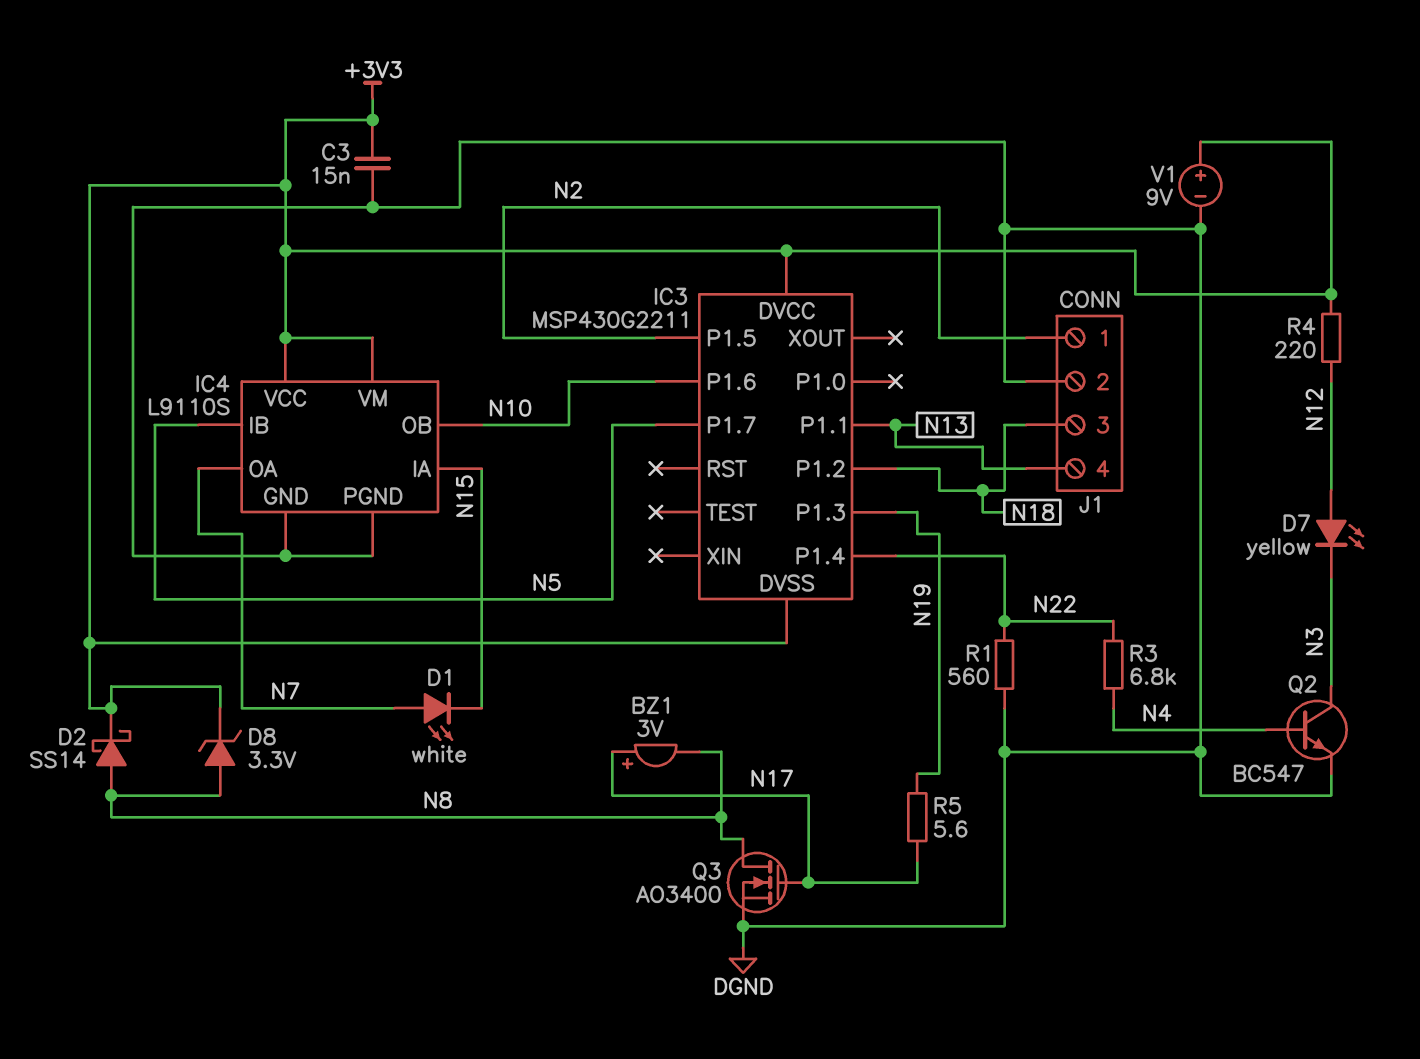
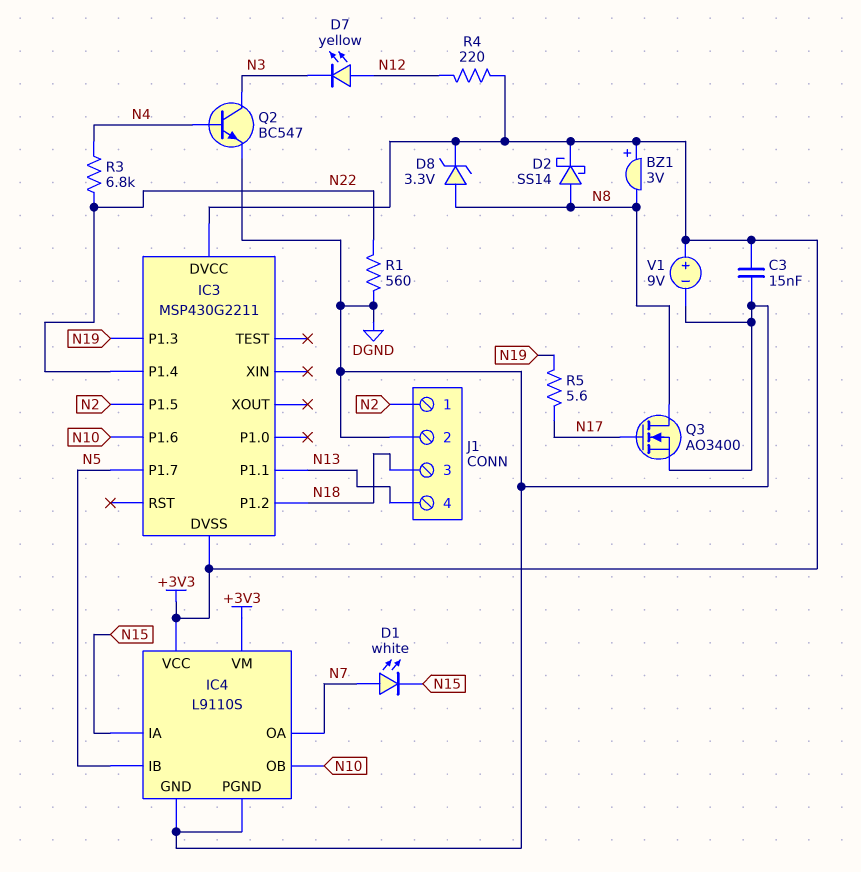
BZ1: buzzer 3V (plus N17, minus N8) -> buzzer 3V (plus +3V3, minus N8)

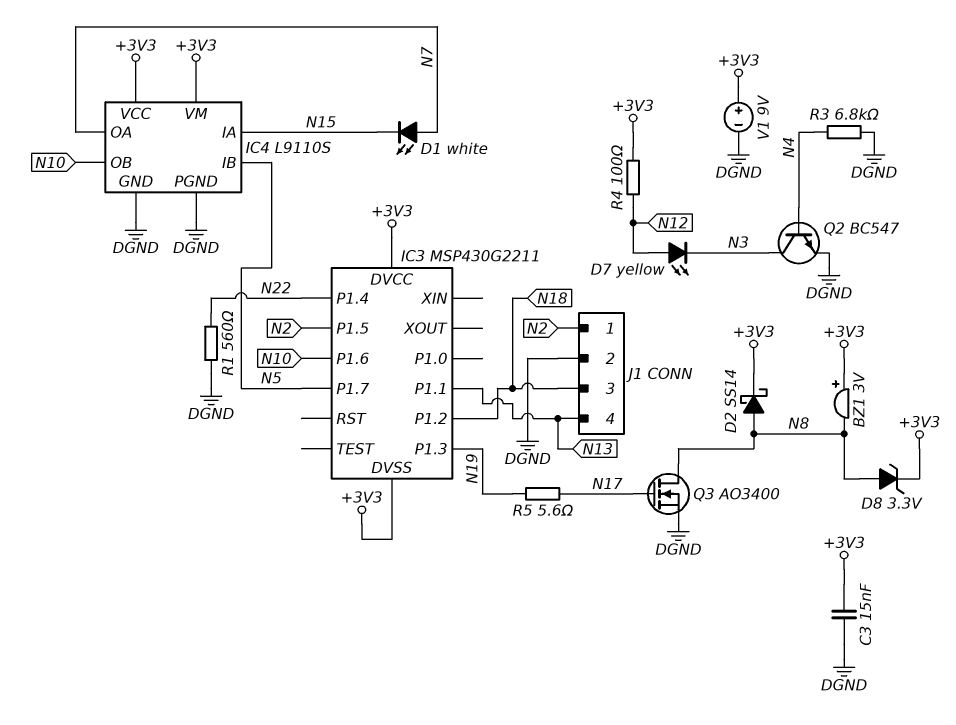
R3: 6.8k (N4, N22) -> 6.8k (DGND, N4)
R4: 220 (+3V3, N12) -> 100 (+3V3, N12)

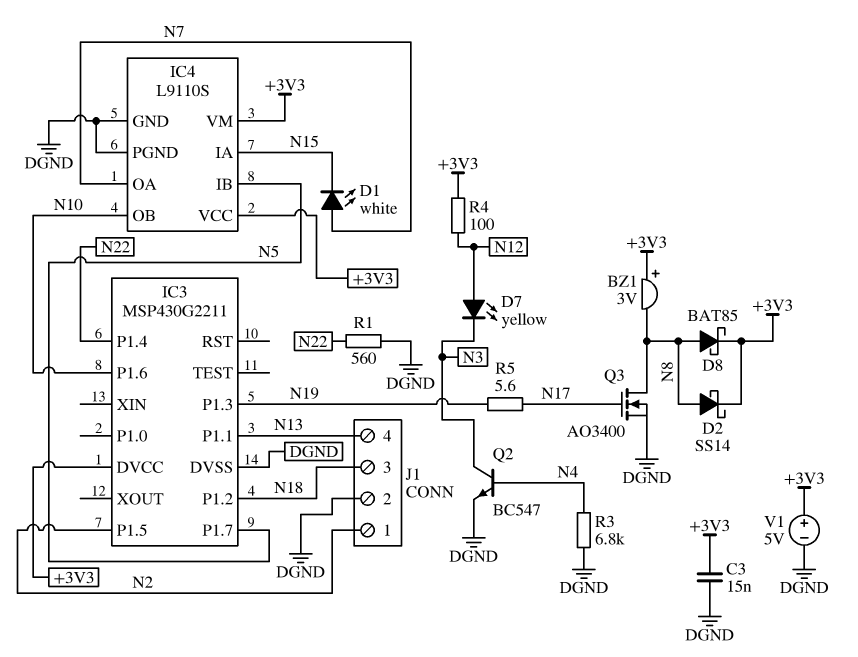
D8: zener 3.3V (A N8, K +3V3) -> schottky BAT85 (A N8, K +3V3)
IC3 pin DVSS: +3V3 -> DGND
V1: 9V (plus +3V3, minus DGND) -> 5V (plus +3V3, minus DGND)

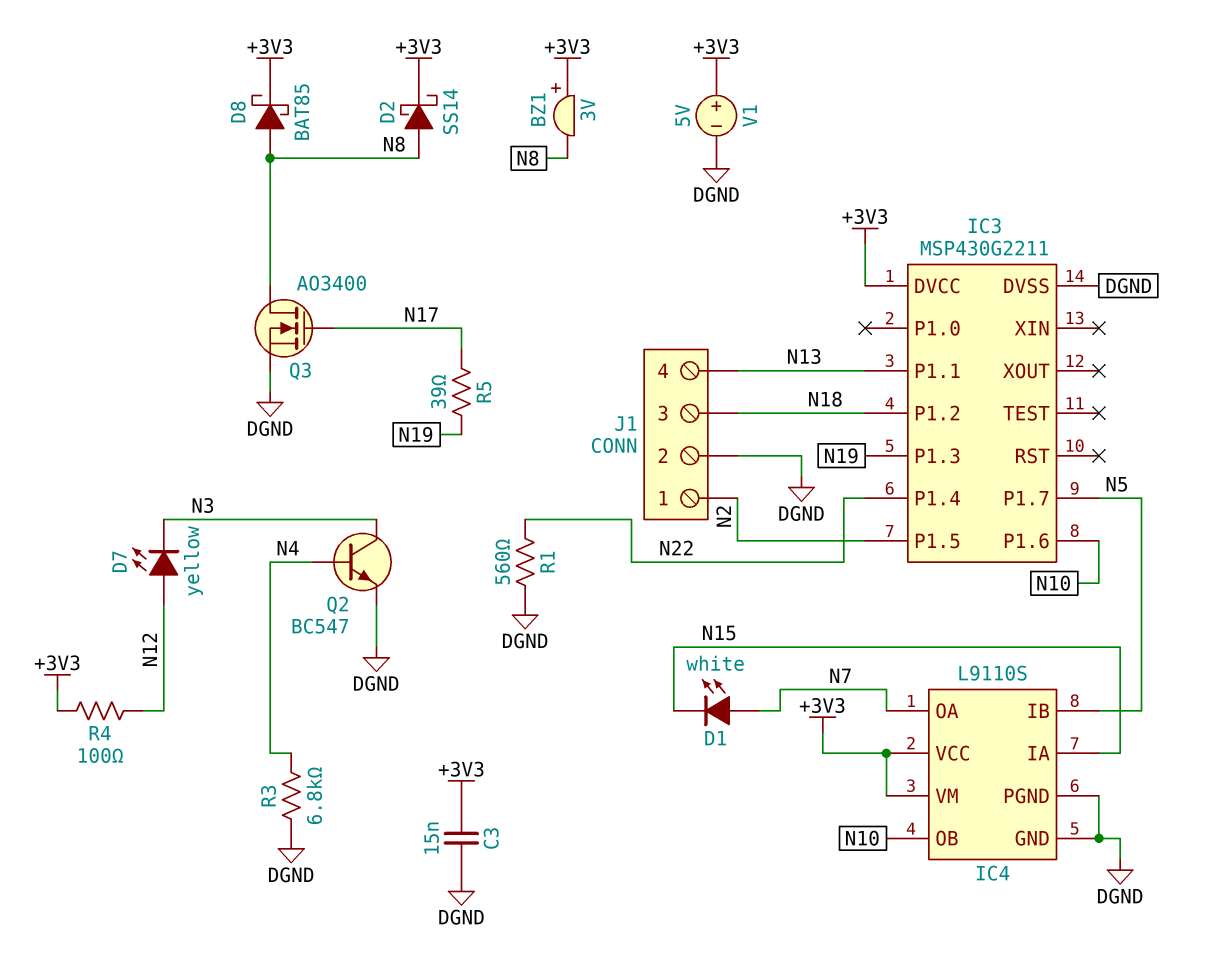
R5: 5.6 (N17, N19) -> 39 (N17, N19)

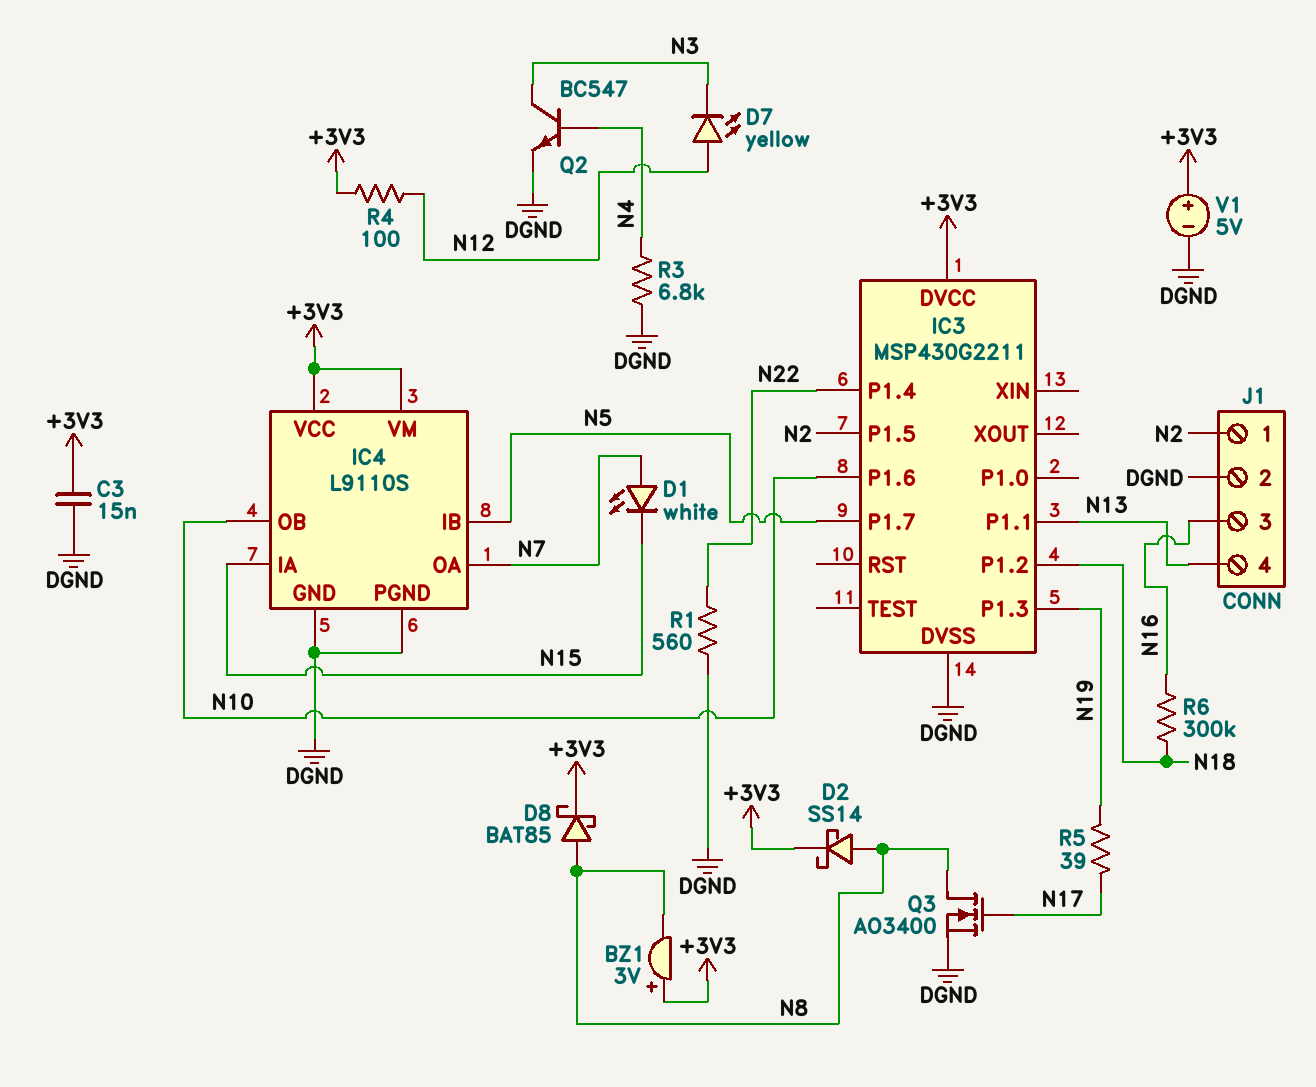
J1 pin 3: N18 -> N16
R6: none -> 300k (N16, N18)

